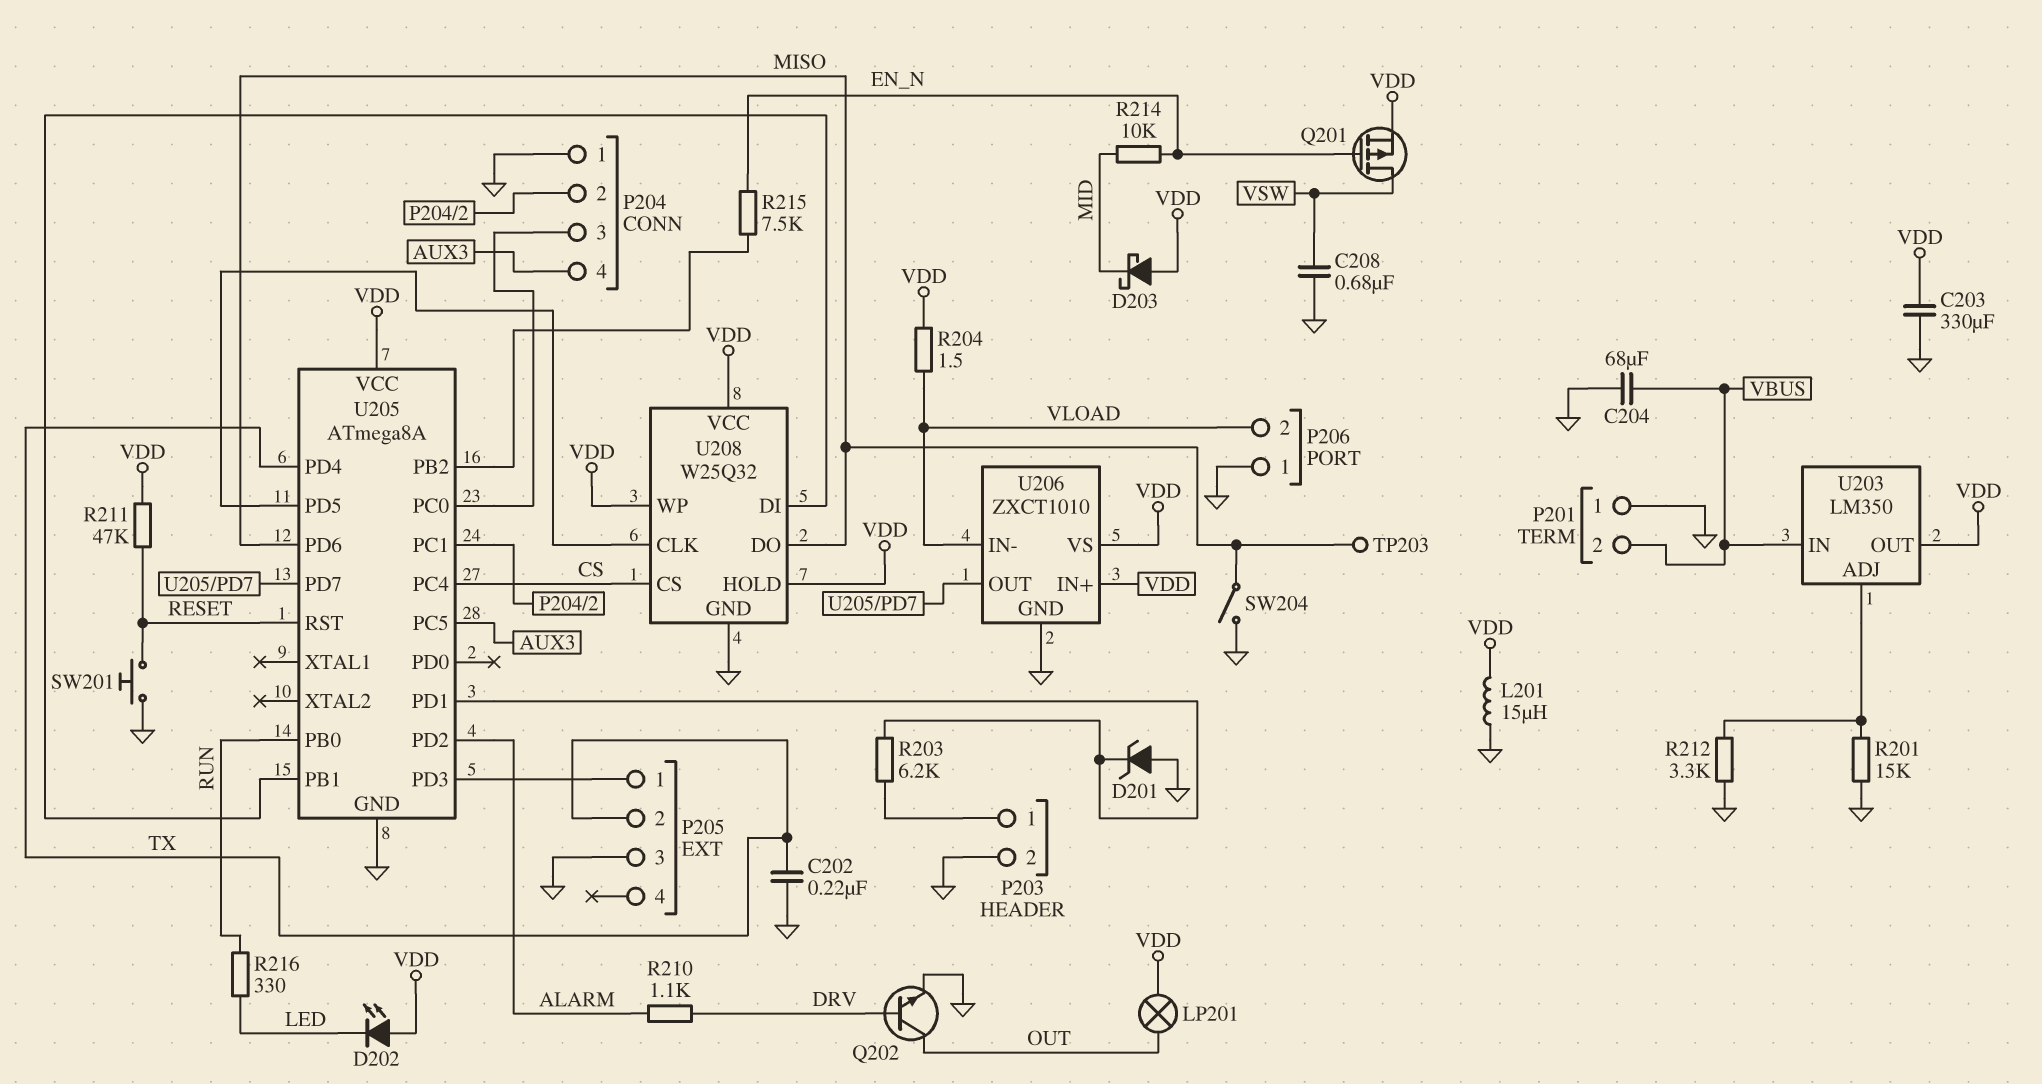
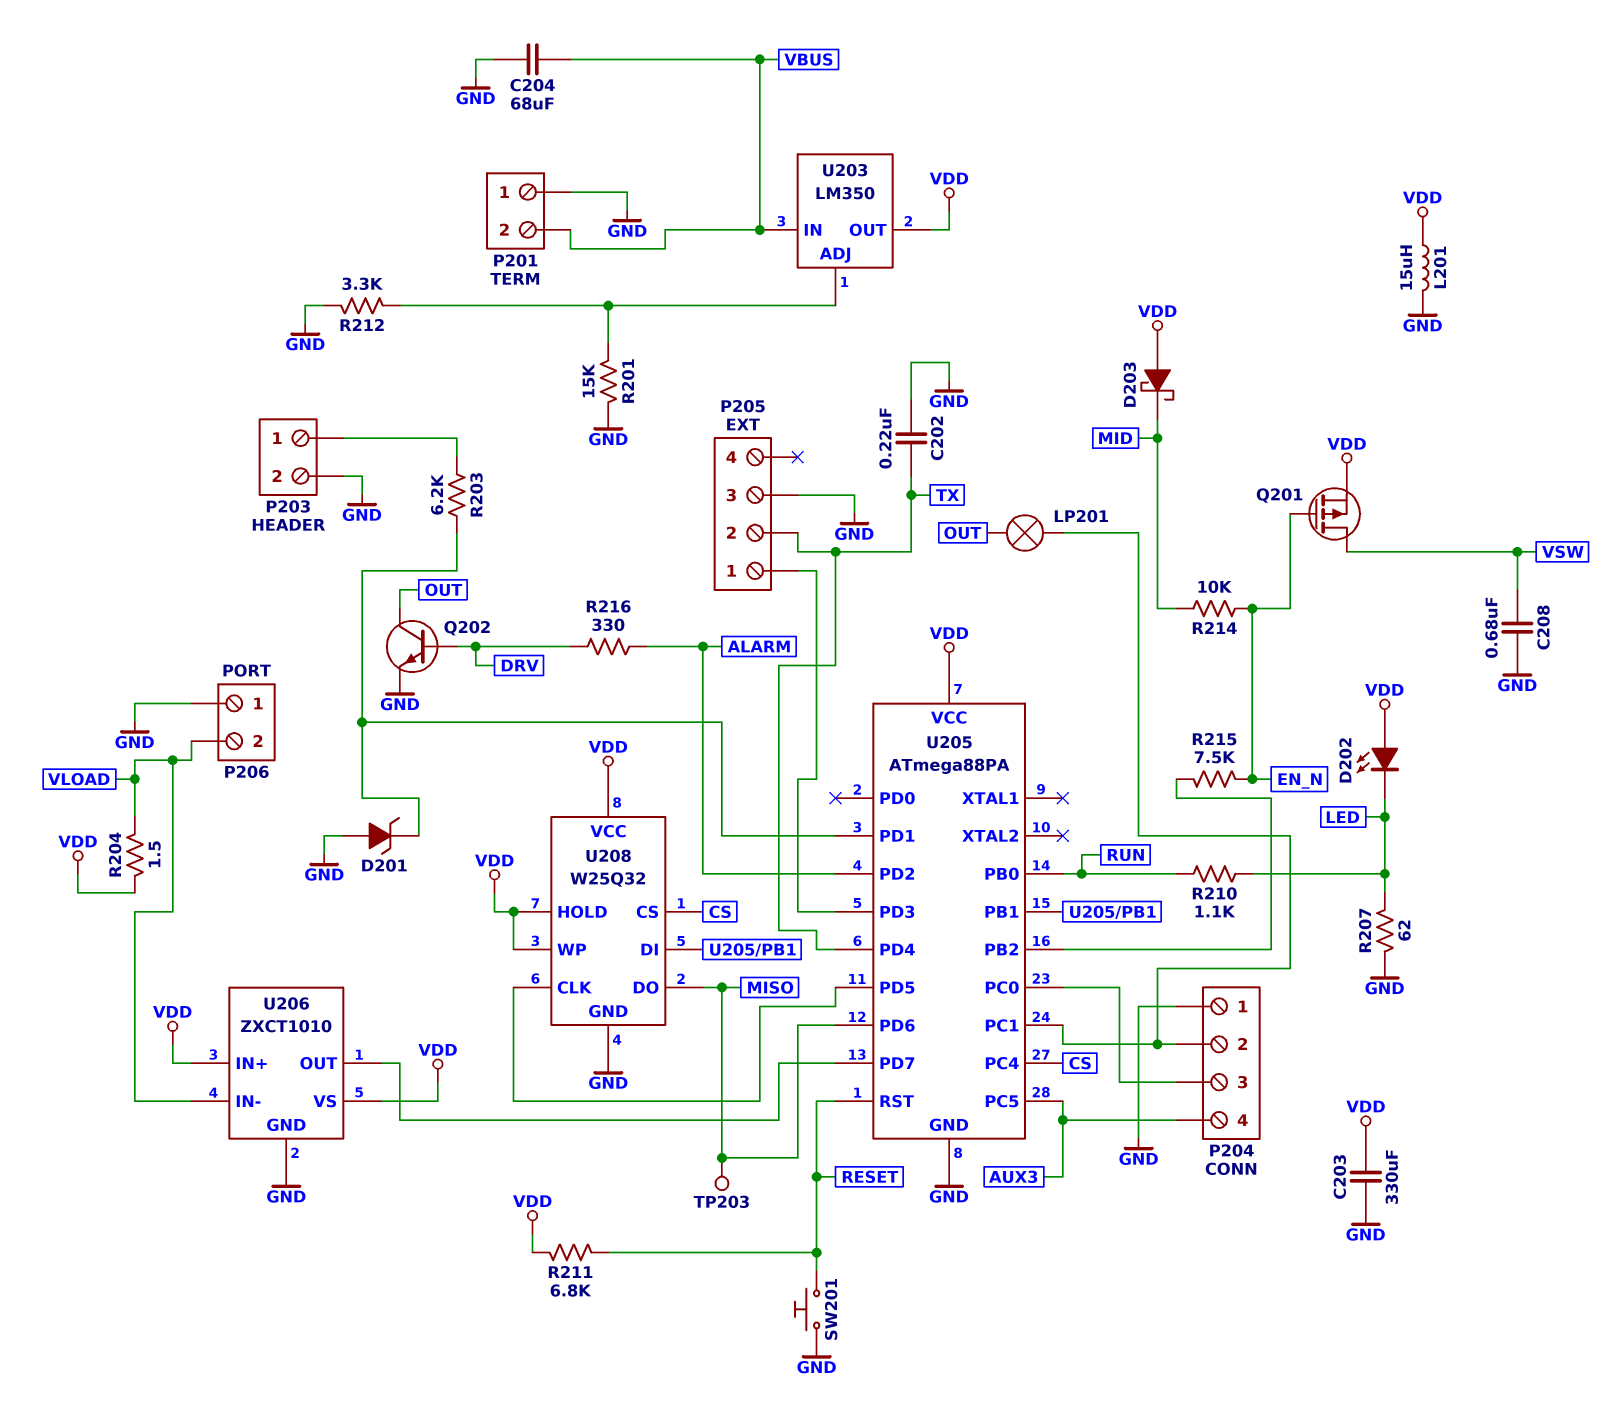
LP201: lamp (OUT, VDD) -> lamp (OUT, P204/2)
R207: none -> 62 (GND, LED)
R210: 1.1k (ALARM, DRV) -> 1.1k (LED, RUN)
R211: 47k (RESET, VDD) -> 6.8k (RESET, VDD)
R216: 330 (LED, RUN) -> 330 (ALARM, DRV)
SW204: switch (GND, MISO) -> none
U205: ATmega8A -> ATmega88PA

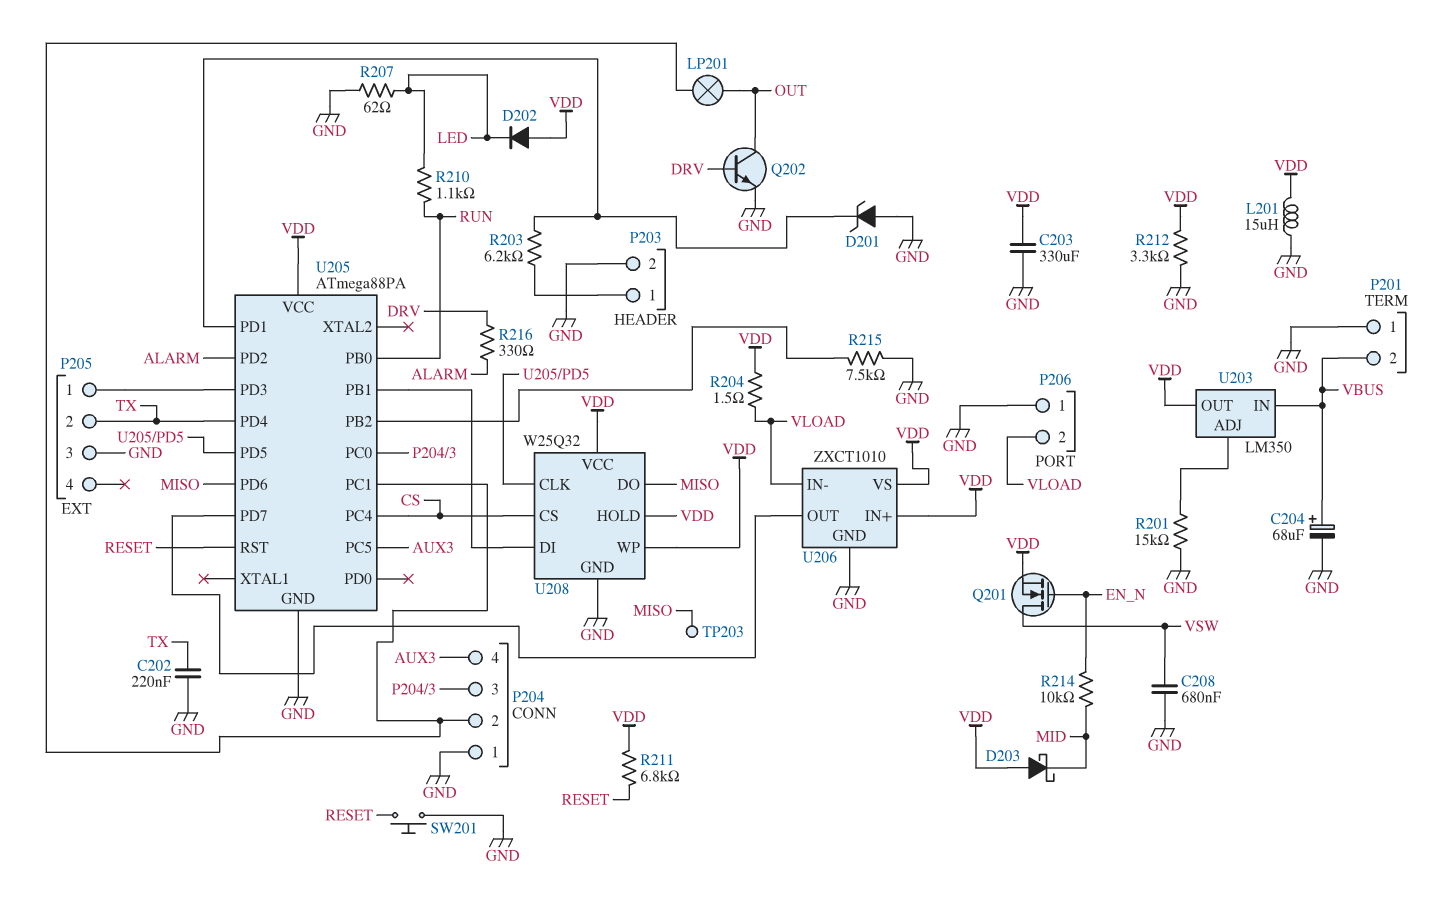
C204: 68uF (GND, VBUS) -> 68uF (plus VBUS, minus GND)
D202: LED (A VDD, K LED) -> diode (A VDD, K LED)
Q201: PMOS (G EN_N, D VSW, S VDD) -> NMOS (G EN_N, D VSW, S VDD)
R212: 3.3k (GND, U203/ADJ) -> 3.3k (GND, VDD)
R215: 7.5k (EN_N, U205/PB2) -> 7.5k (GND, U205/PB2)

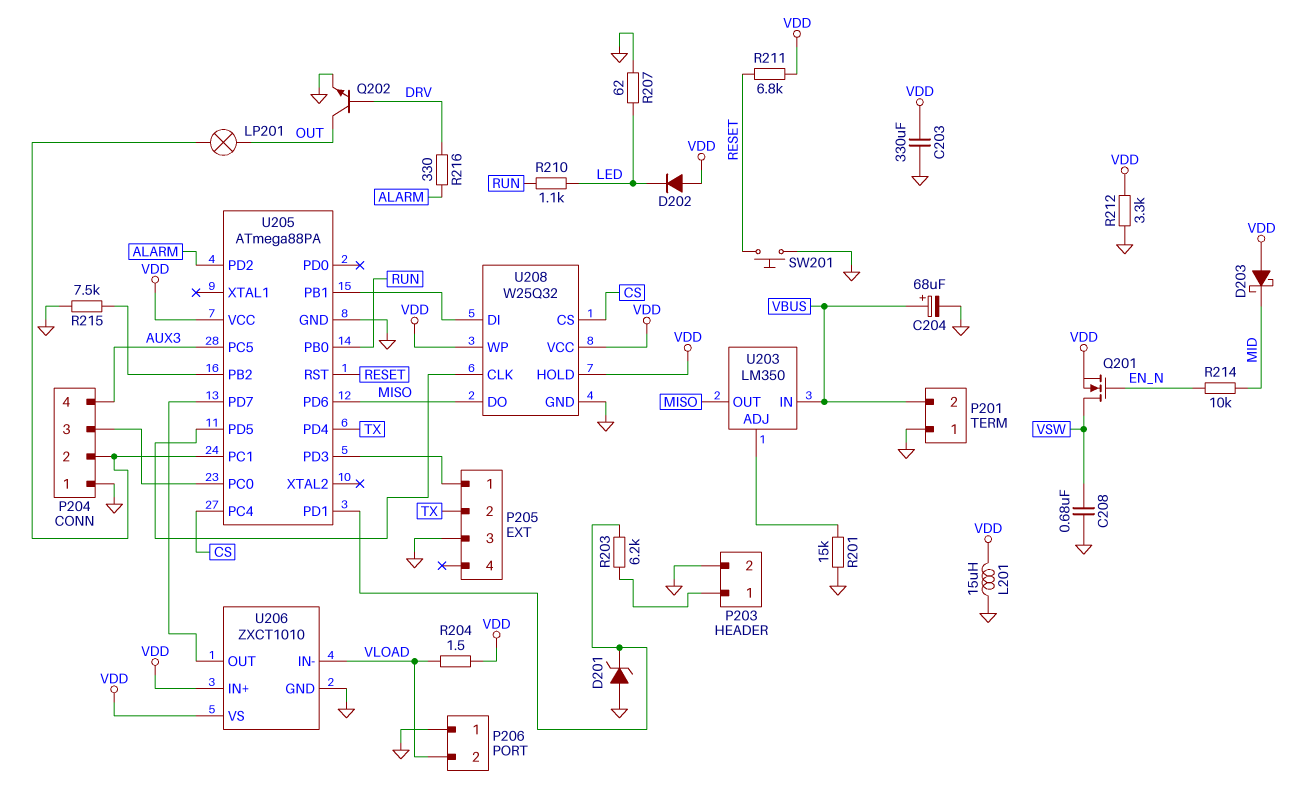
C202: 220nF (GND, TX) -> none
TP203: test point (MISO) -> none
U203 pin OUT: VDD -> MISO

